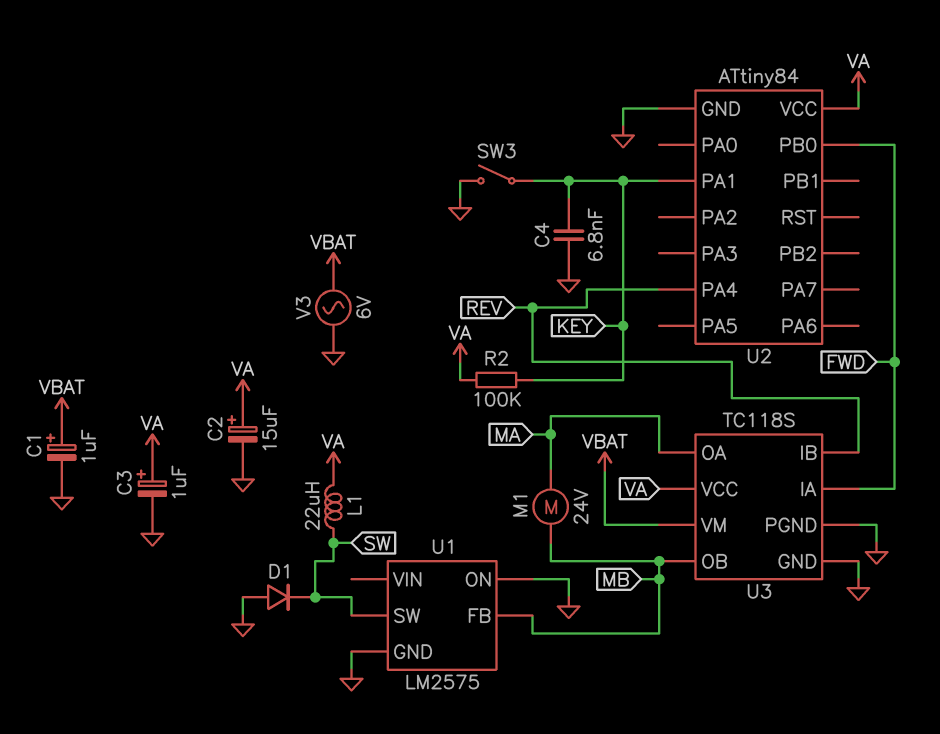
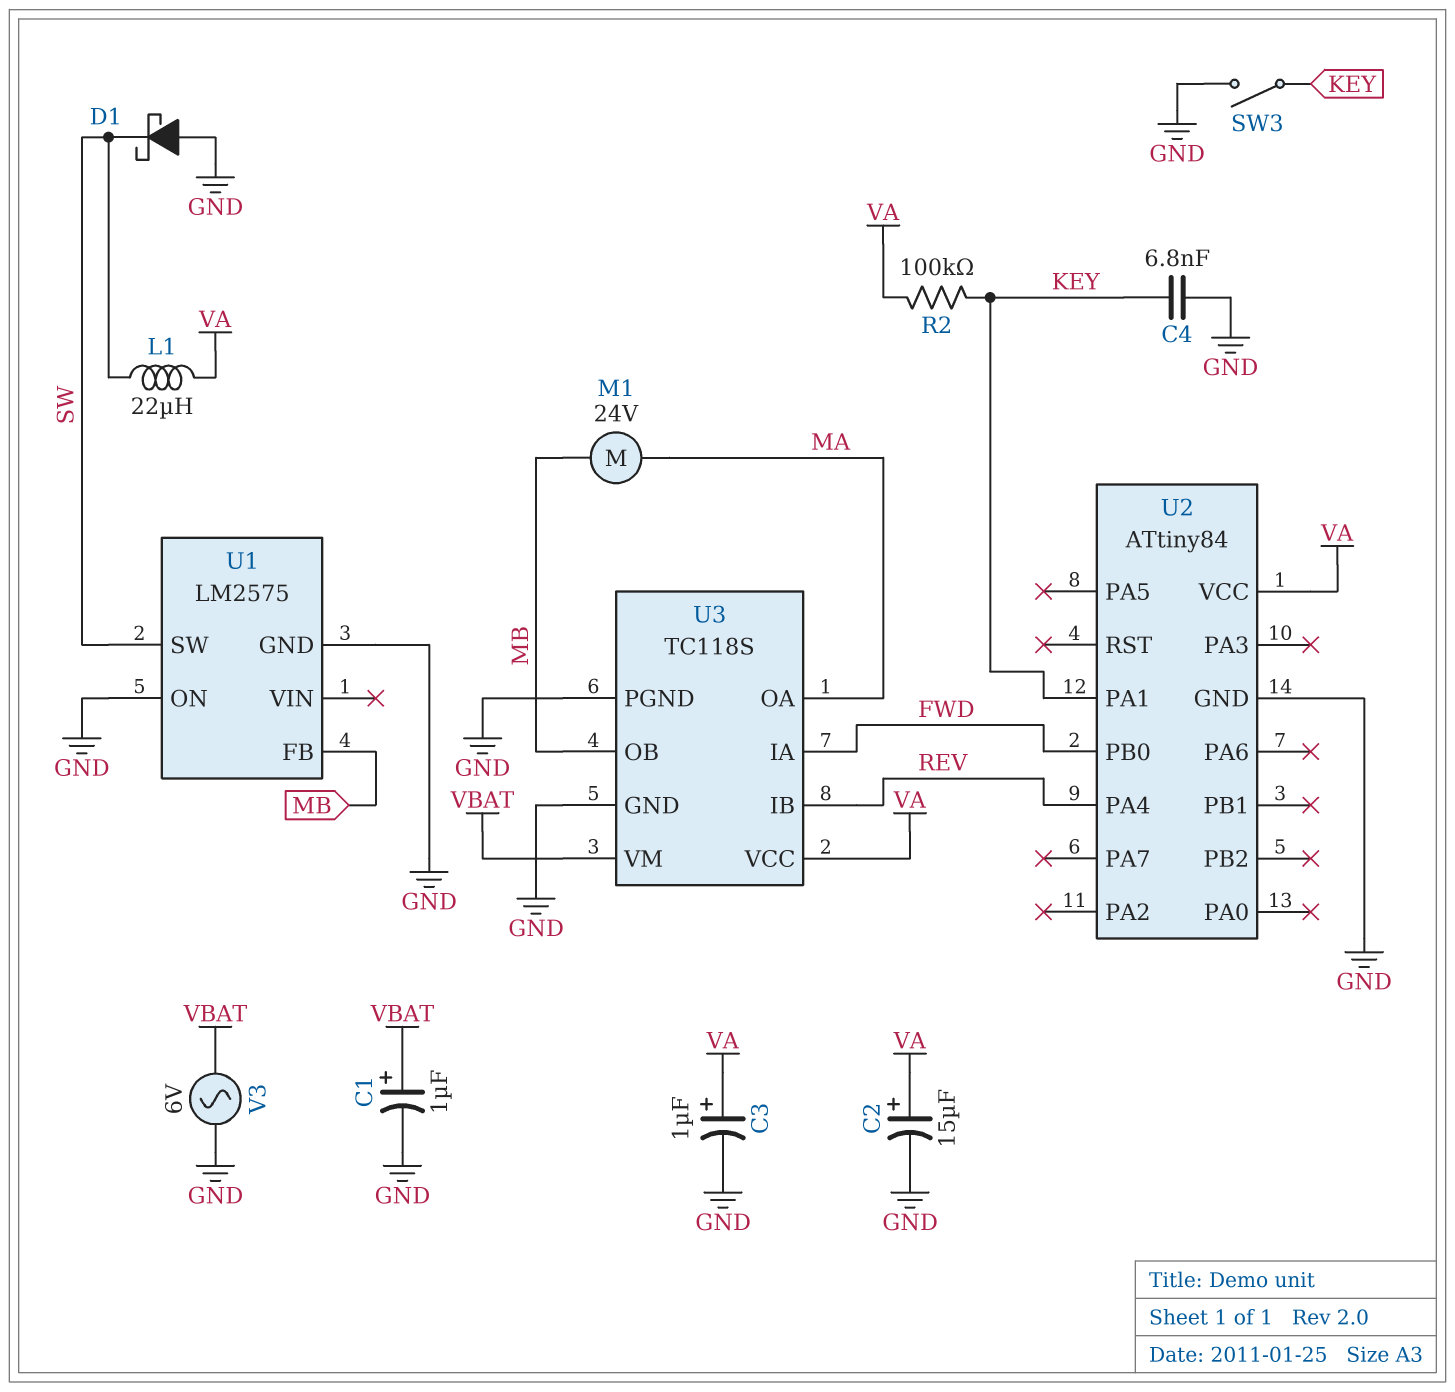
D1: diode (A GND, K SW) -> schottky (A GND, K SW)

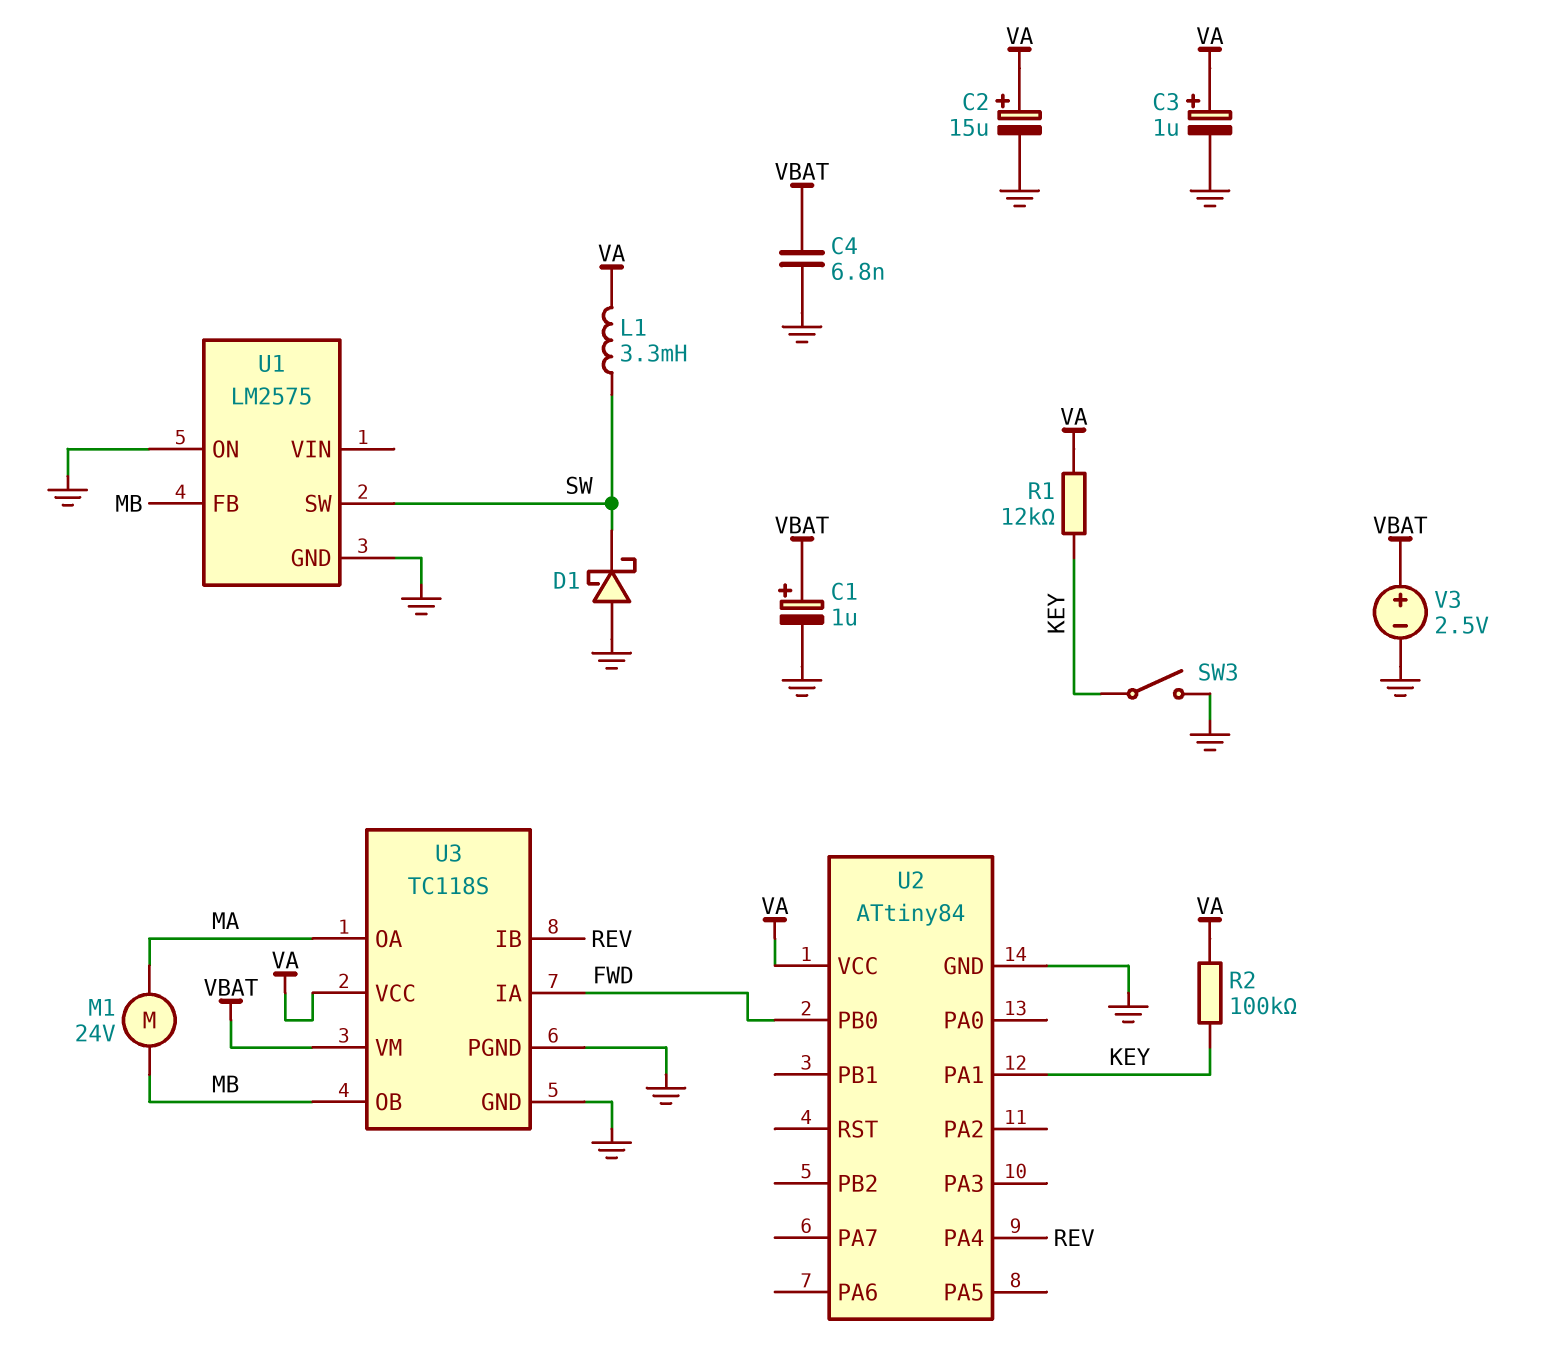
C4: 6.8nF (GND, KEY) -> 6.8nF (GND, VBAT)
L1: 22uH (SW, VA) -> 3.3mH (SW, VA)
R1: none -> 12k (KEY, VA)
V3: AC 6V (GND, VBAT) -> 2.5V (plus VBAT, minus GND)

